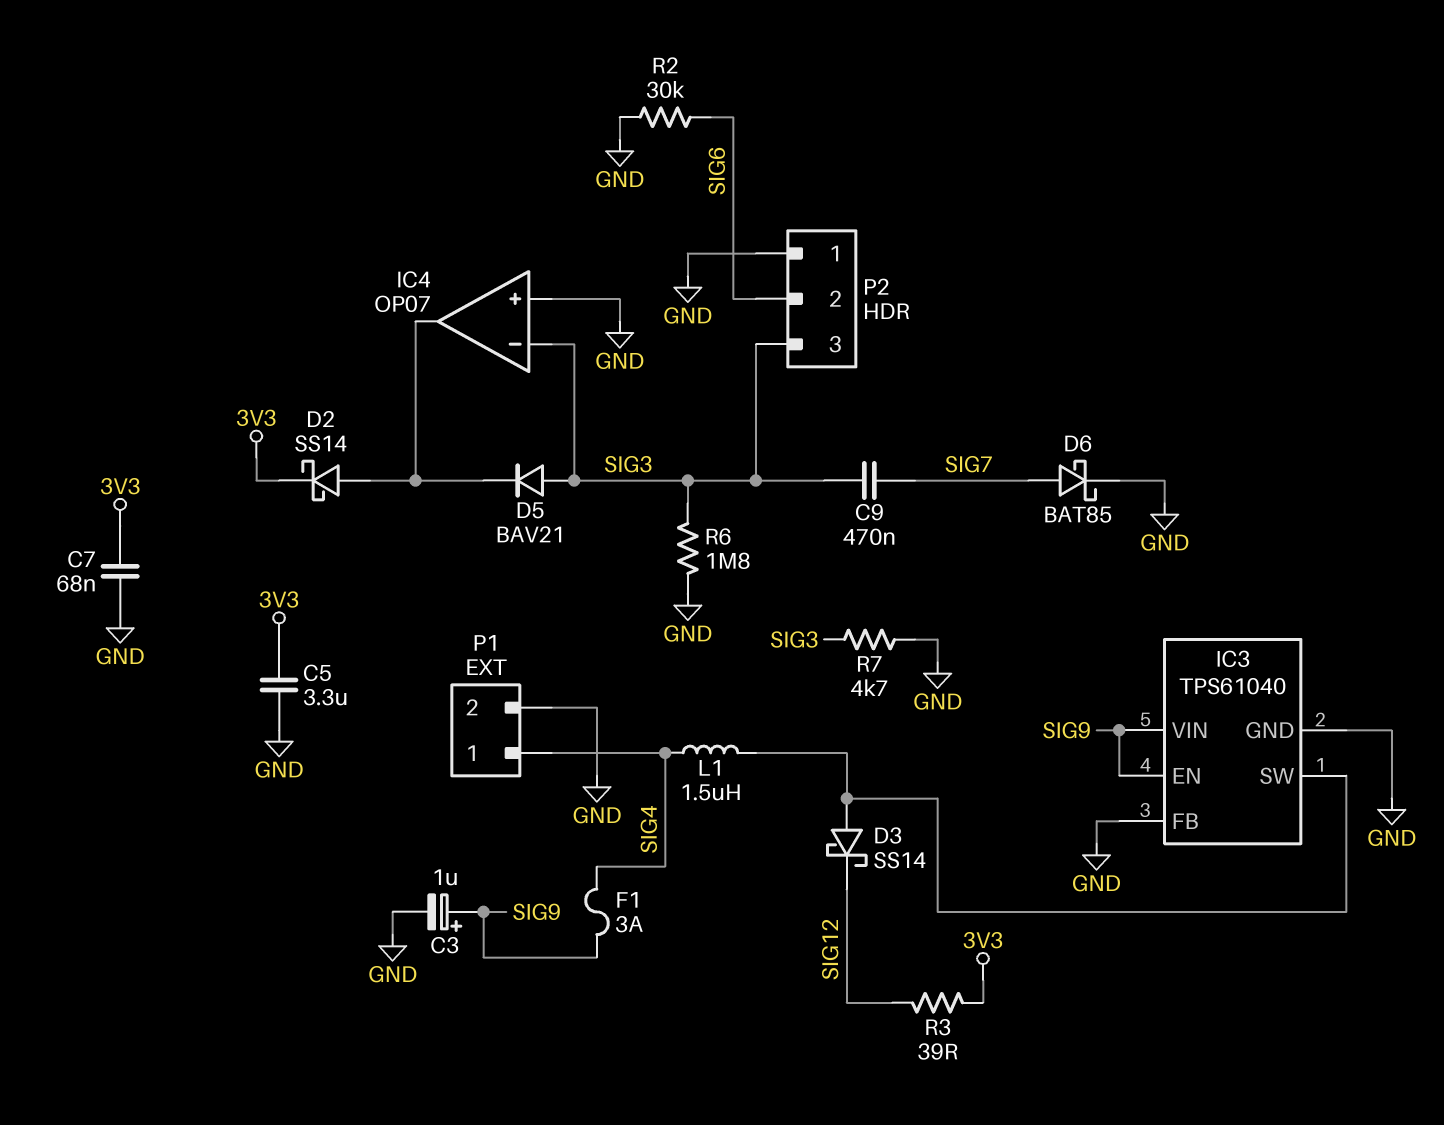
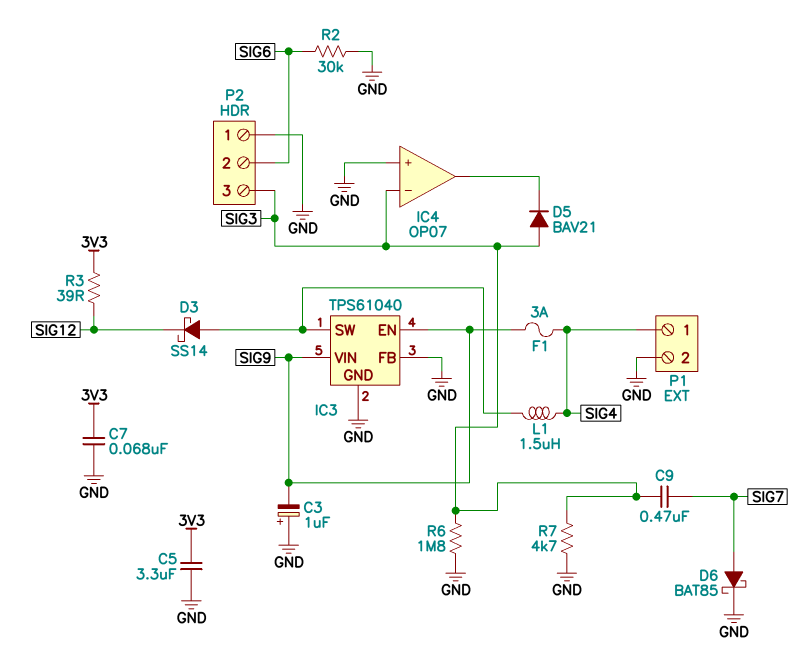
C3: 1uF (plus SIG9, minus GND) -> 1uF (plus GND, minus SIG9)
D2: schottky SS14 (A IC4/out, K 3V3) -> none

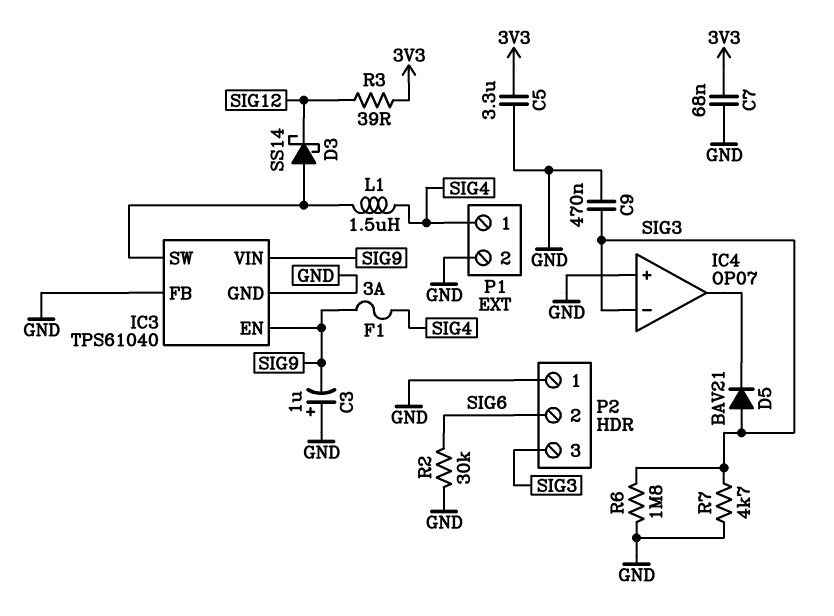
C9: 470nF (SIG3, SIG7) -> 470nF (GND, SIG3)
D6: schottky BAT85 (A SIG7, K GND) -> none

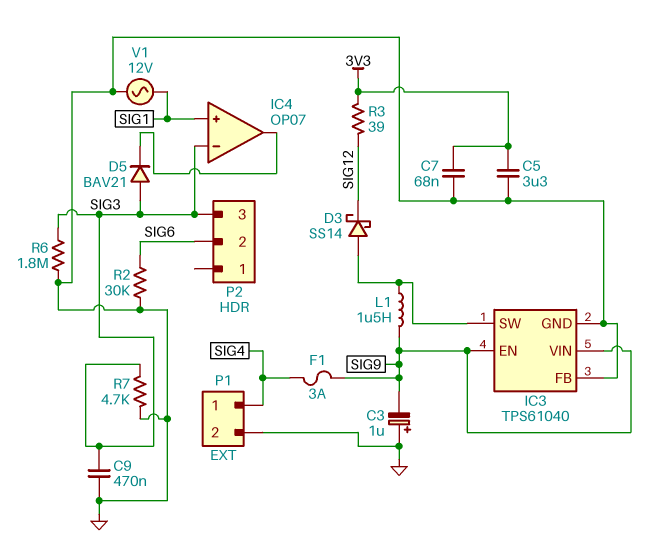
IC4 pin in+: GND -> SIG1
L1: 1.5uH (IC3/SW, SIG4) -> 1.5uH (IC3/SW, SIG9)
P2 pin 1: GND -> none
V1: none -> AC 12V (GND, SIG1)

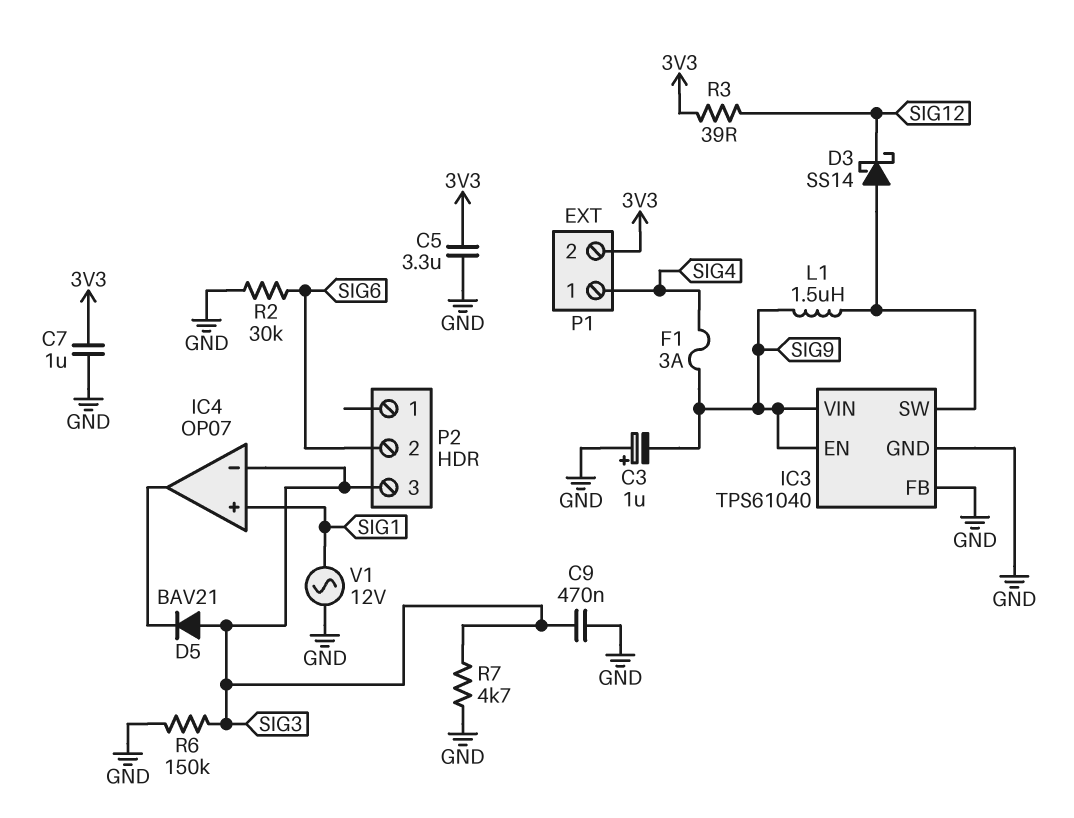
C7: 68nF (3V3, GND) -> 1uF (3V3, GND)
P1 pin 2: GND -> 3V3
R6: 1.8M (GND, SIG3) -> 150k (GND, SIG3)

